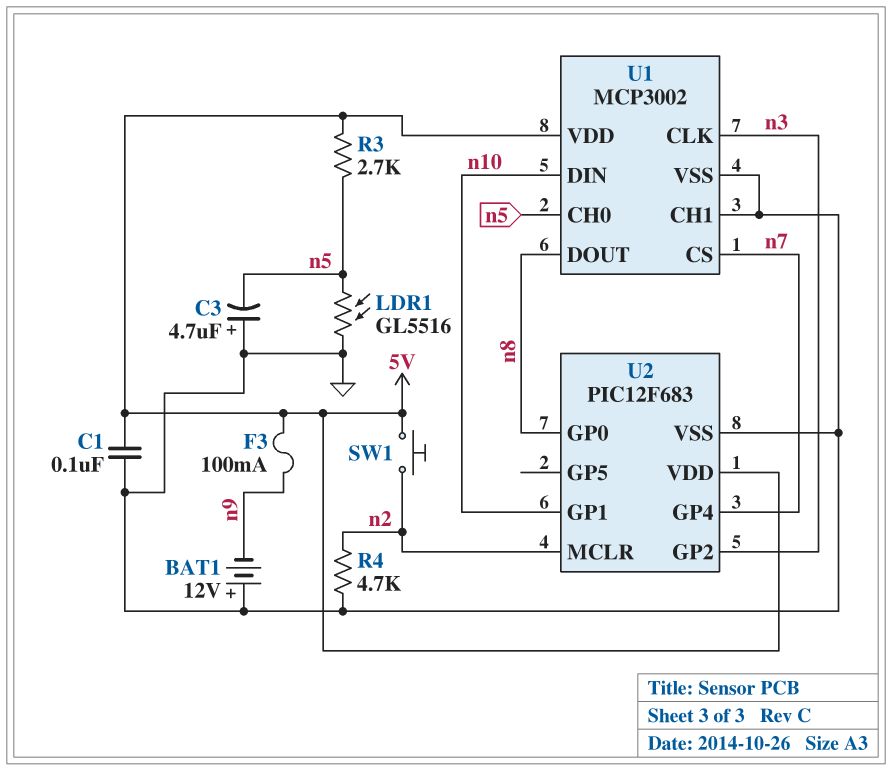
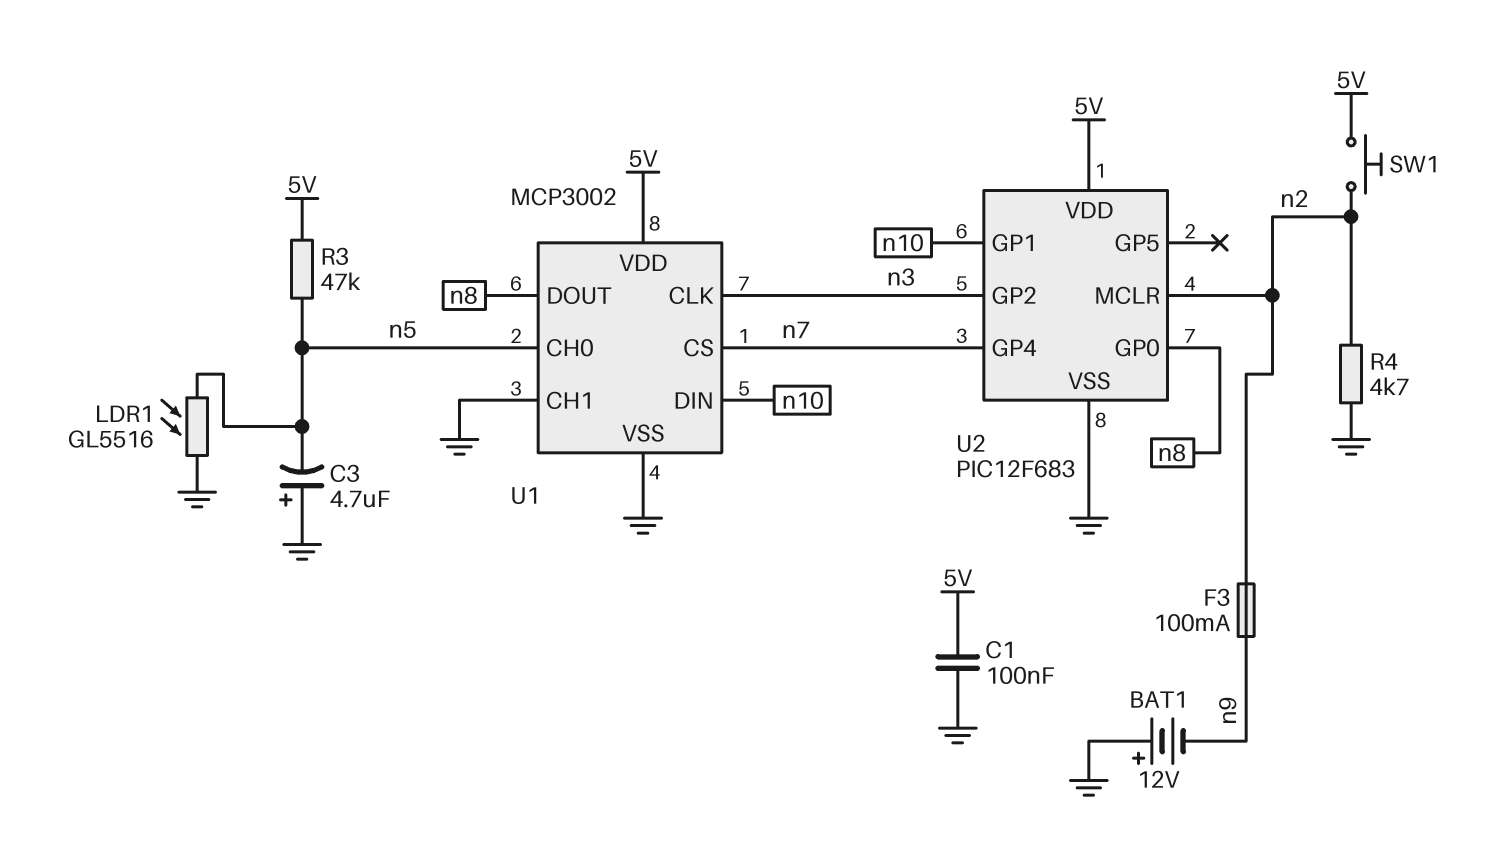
F3: 100mA (5V, n9) -> 100mA (n2, n9)
R3: 2.7k (5V, n5) -> 47k (5V, n5)

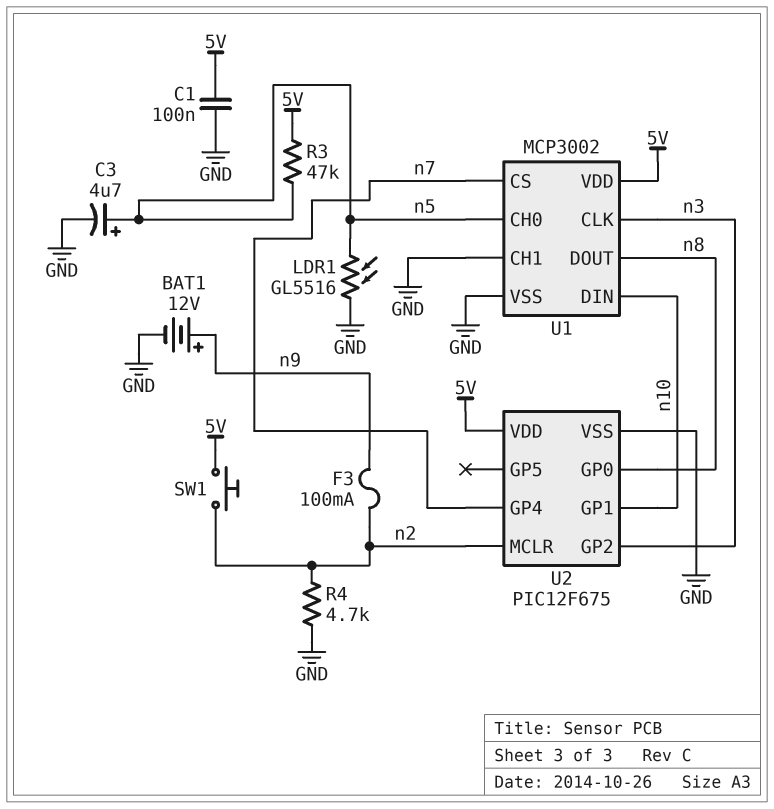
BAT1: 12V (plus GND, minus n9) -> 12V (plus n9, minus GND)
C3: 4.7uF (plus GND, minus n5) -> 4.7uF (plus n5, minus GND)
U2: PIC12F683 -> PIC12F675

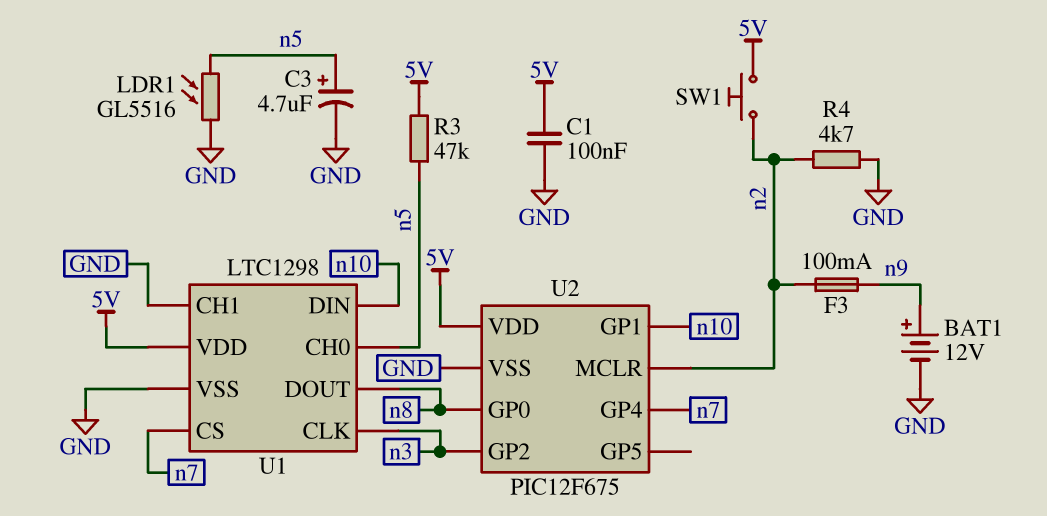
U1: MCP3002 -> LTC1298

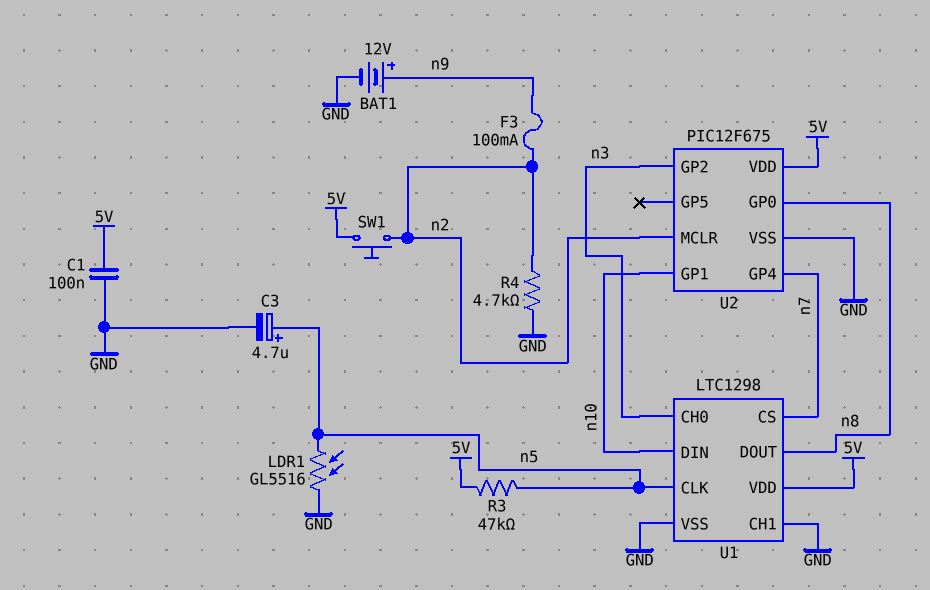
U1 pin CH0: n5 -> n3
U1 pin CLK: n3 -> n5

